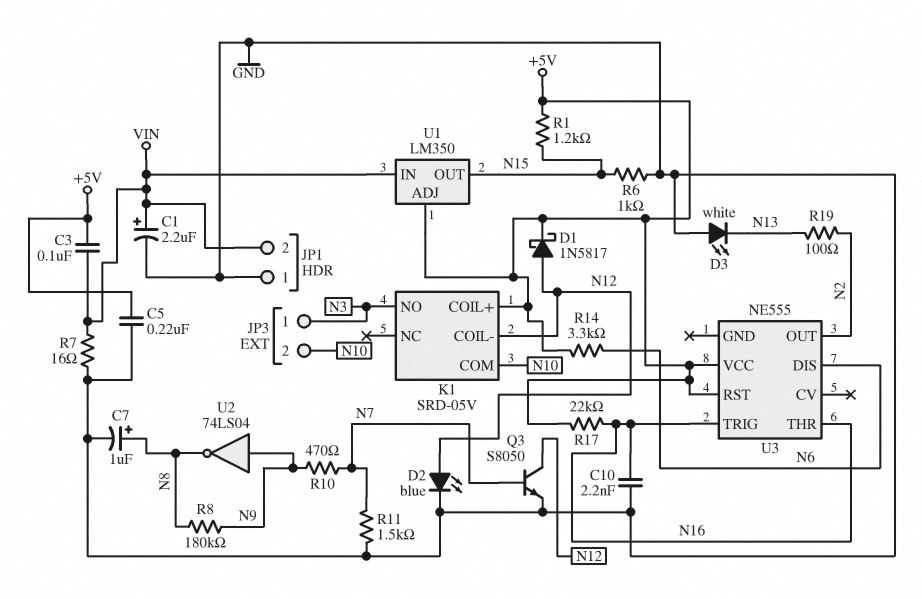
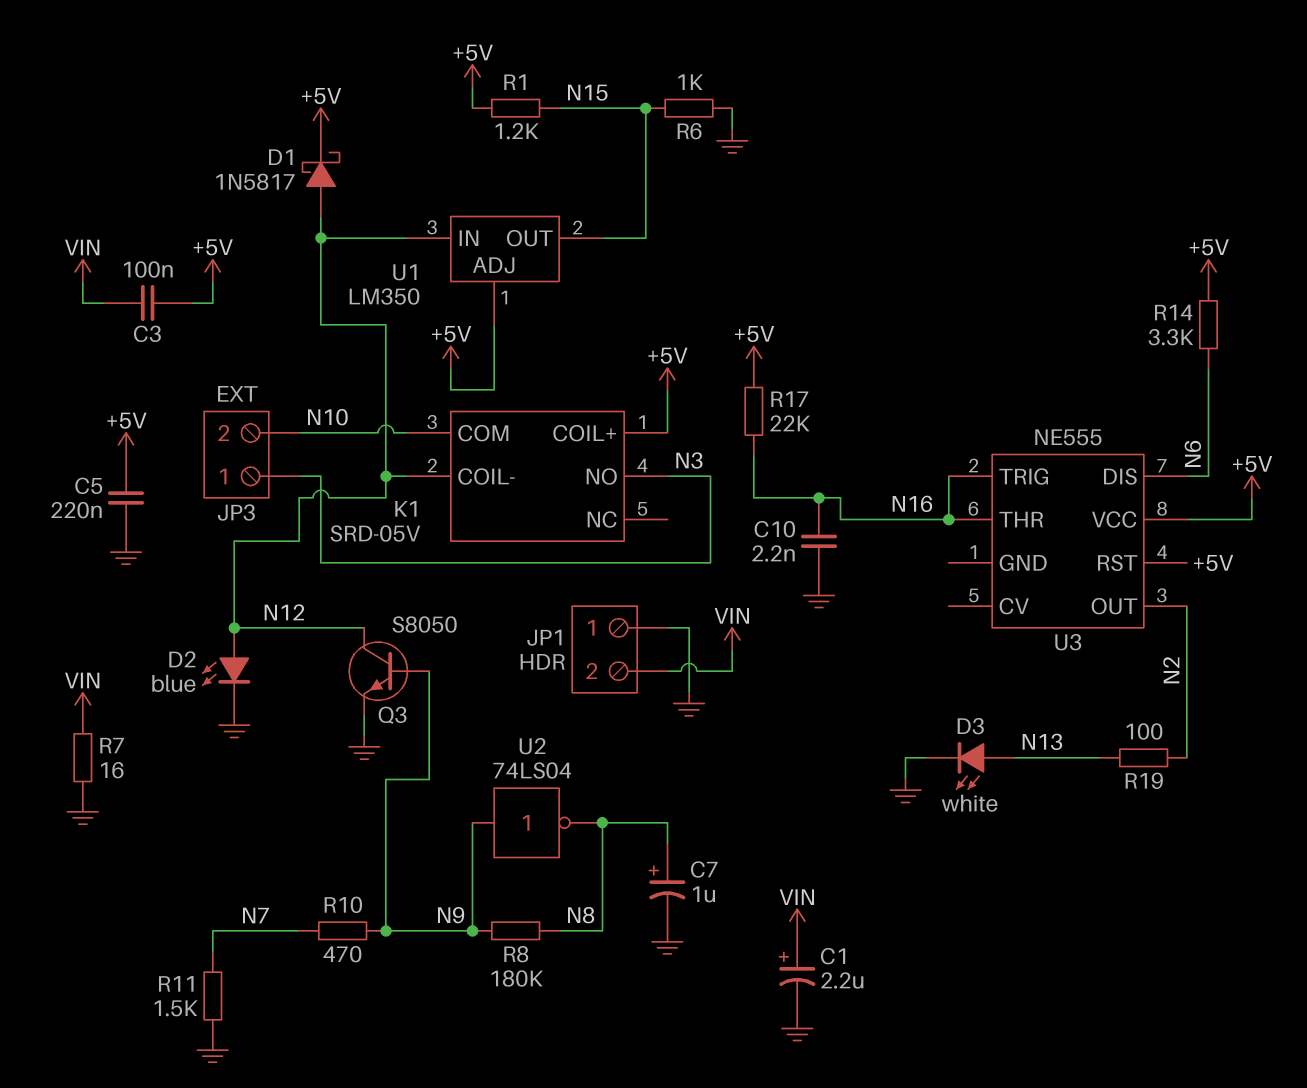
D3: LED white (A GND, K N13) -> LED white (A N13, K GND)
Q3: NPN S8050 (B N7, C N12, E GND) -> NPN S8050 (B N9, C N12, E GND)
U1 pin IN: VIN -> N12

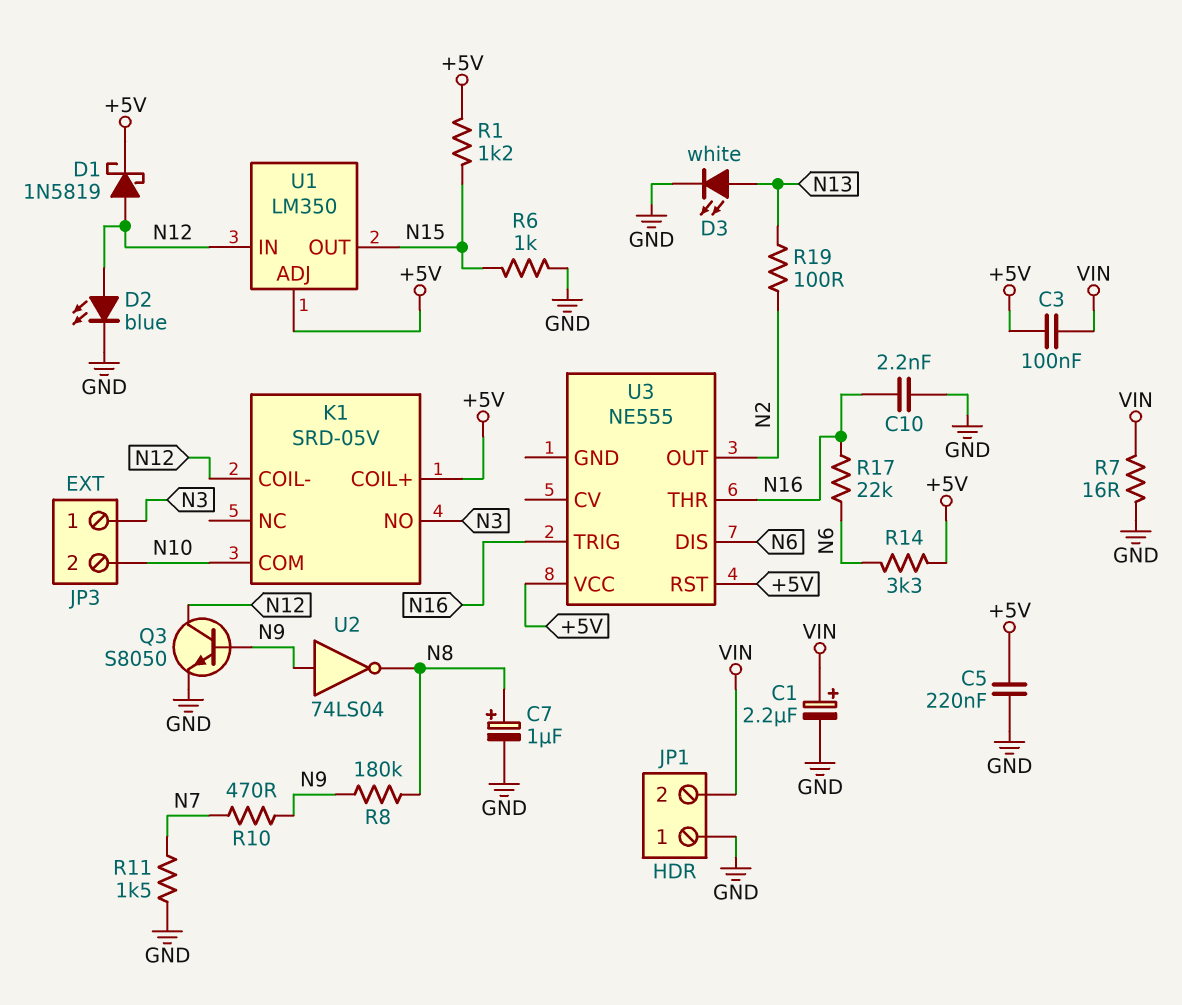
D1: schottky 1N5817 (A N12, K +5V) -> schottky 1N5819 (A N12, K +5V)
R17: 22k (+5V, N16) -> 22k (N6, N16)

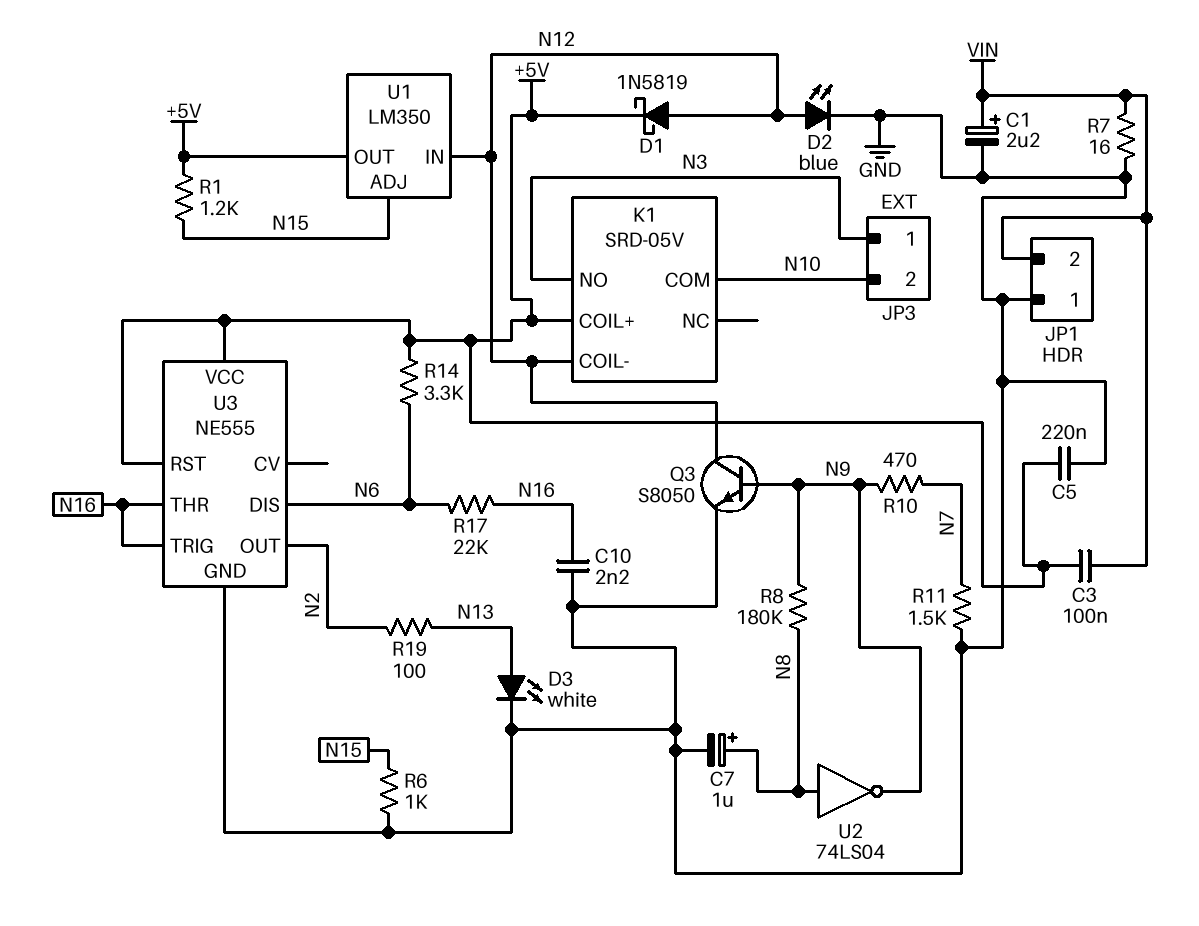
U1 pin ADJ: +5V -> N15
U1 pin OUT: N15 -> +5V
U2: NOT 74LS04 (in N9, out N8) -> NOT 74LS04 (in N8, out N9)
U3 pin GND: none -> GND

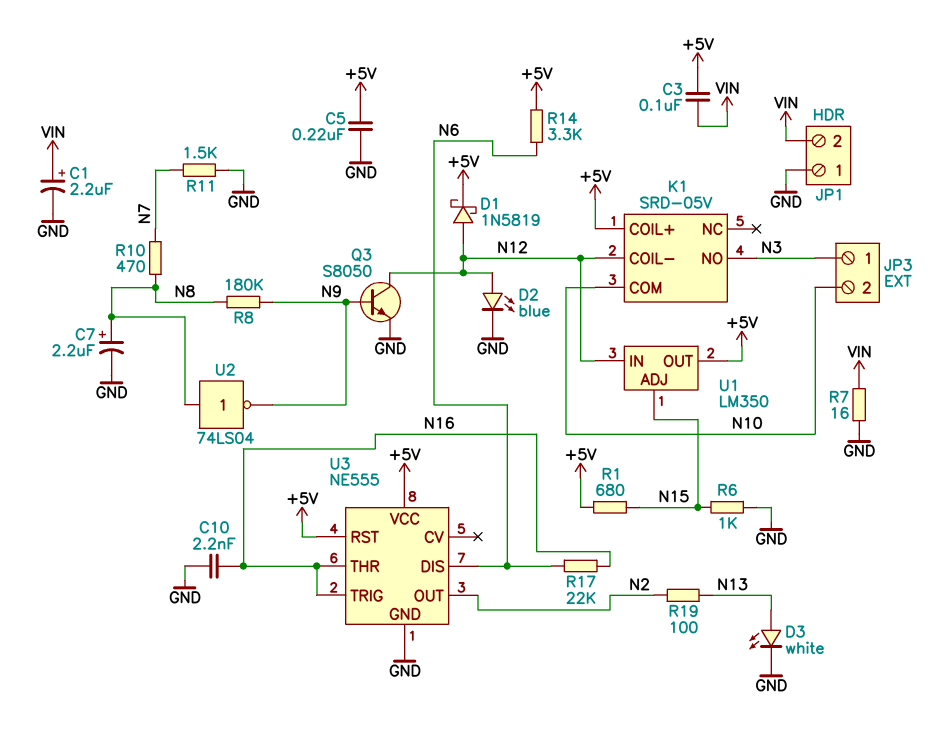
C7: 1uF (plus N8, minus GND) -> 2.2uF (plus N8, minus GND)
R1: 1.2k (+5V, N15) -> 680 (+5V, N15)
R10: 470 (N7, N9) -> 470 (N7, N8)

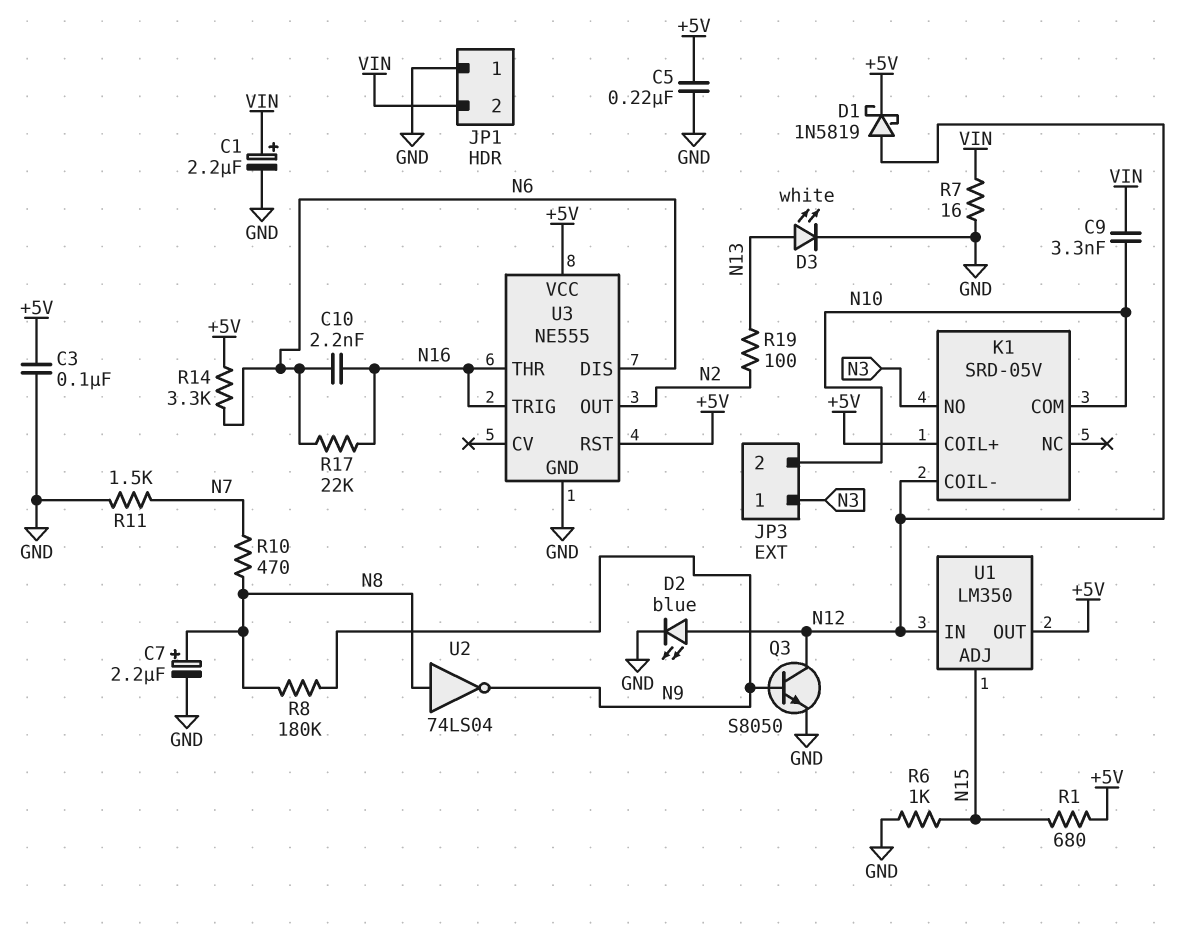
C3: 100nF (+5V, VIN) -> 100nF (+5V, GND)
C9: none -> 3.3nF (N10, VIN)
C10: 2.2nF (GND, N16) -> 2.2nF (N6, N16)

